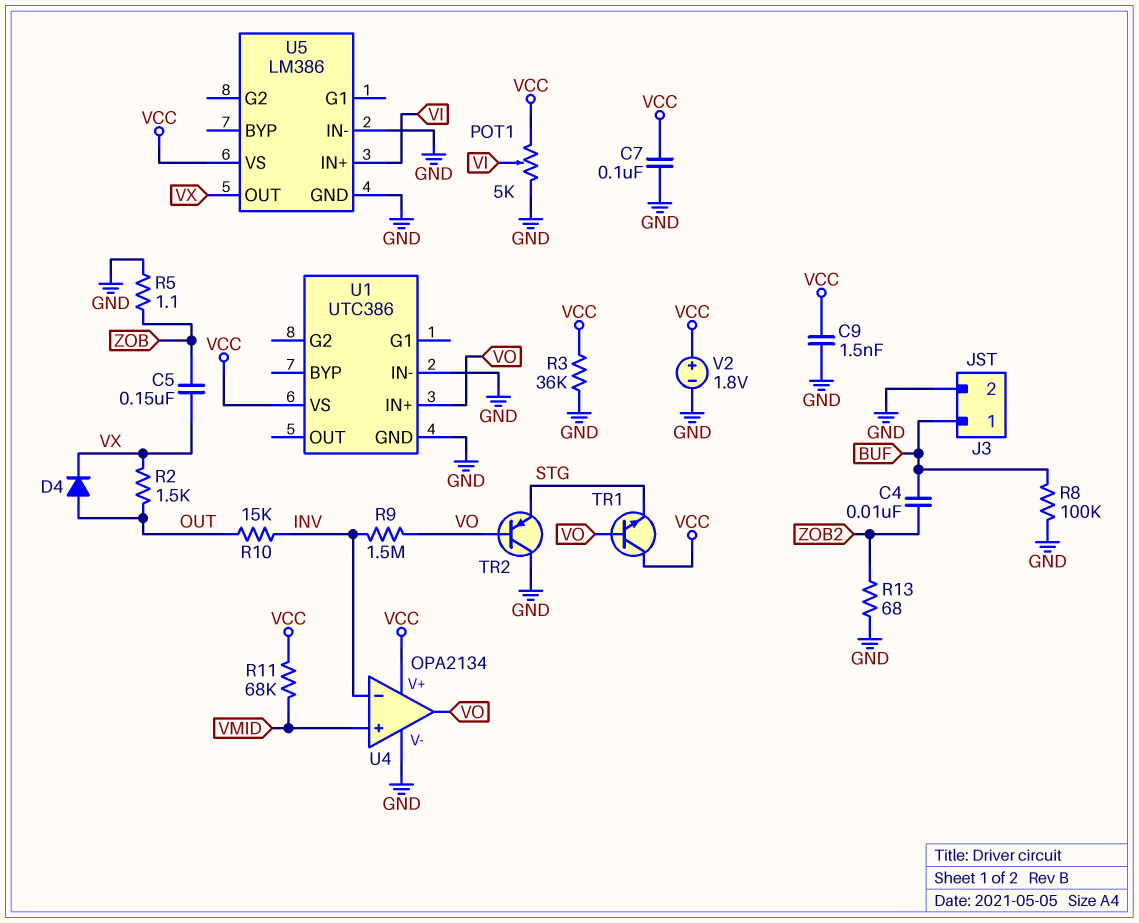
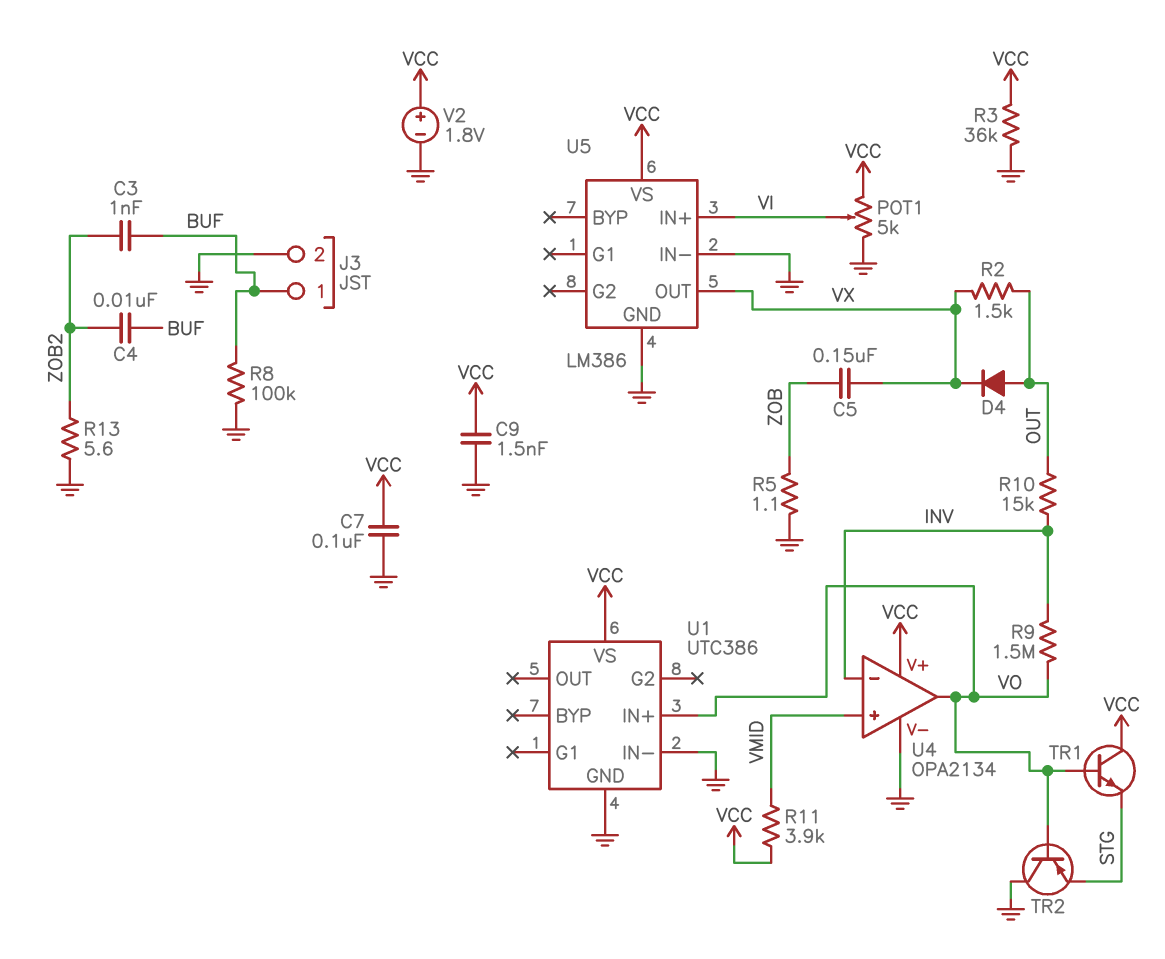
C3: none -> 1nF (BUF, ZOB2)
R11: 68k (VCC, VMID) -> 3.9k (VCC, VMID)
R13: 68 (GND, ZOB2) -> 5.6 (GND, ZOB2)

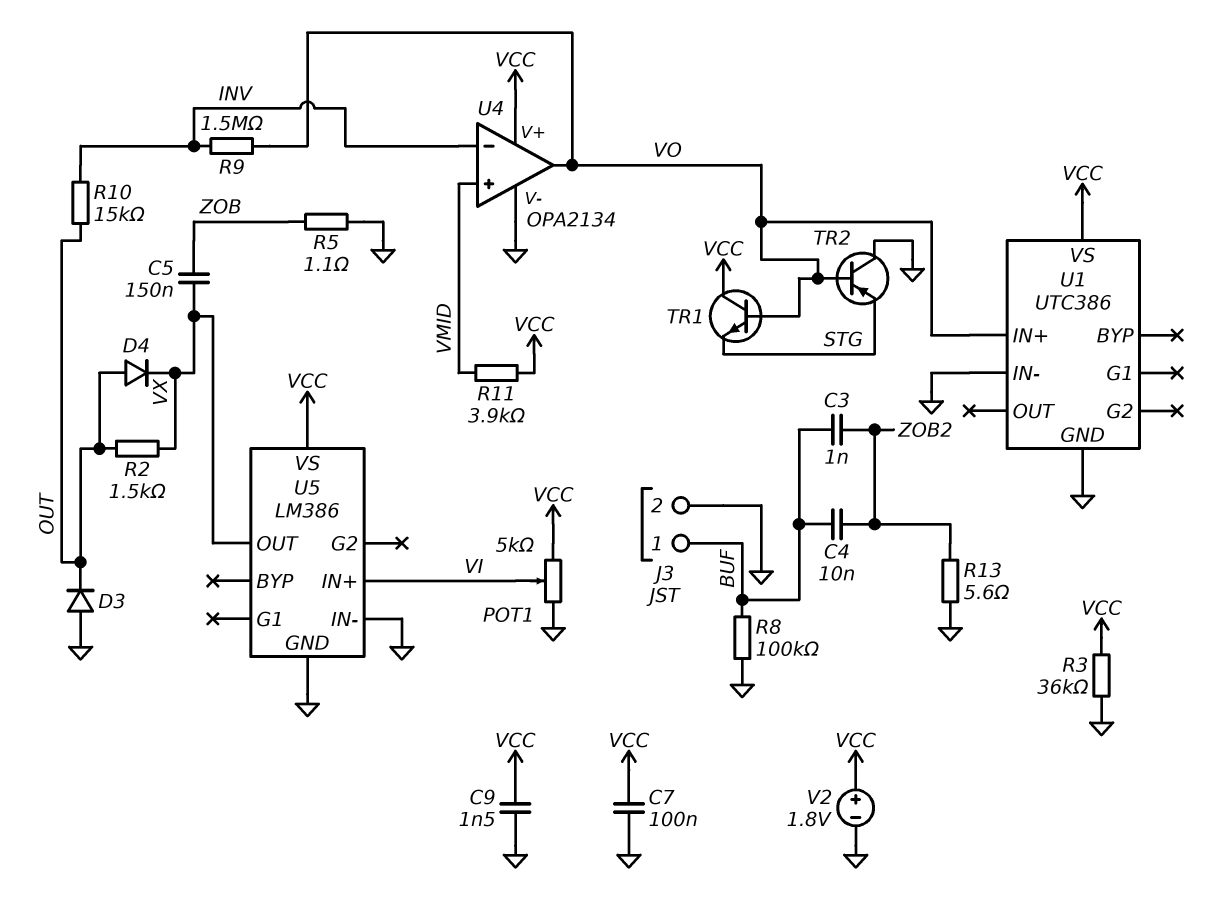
D3: none -> diode (A GND, K OUT)

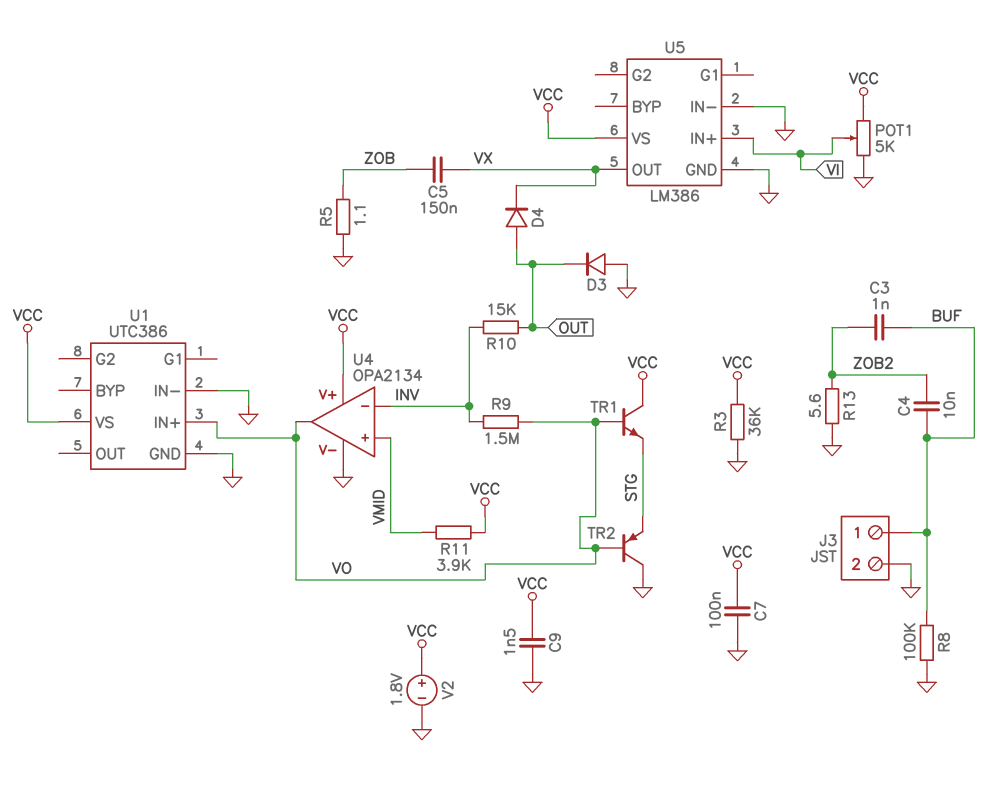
R2: 1.5k (OUT, VX) -> none

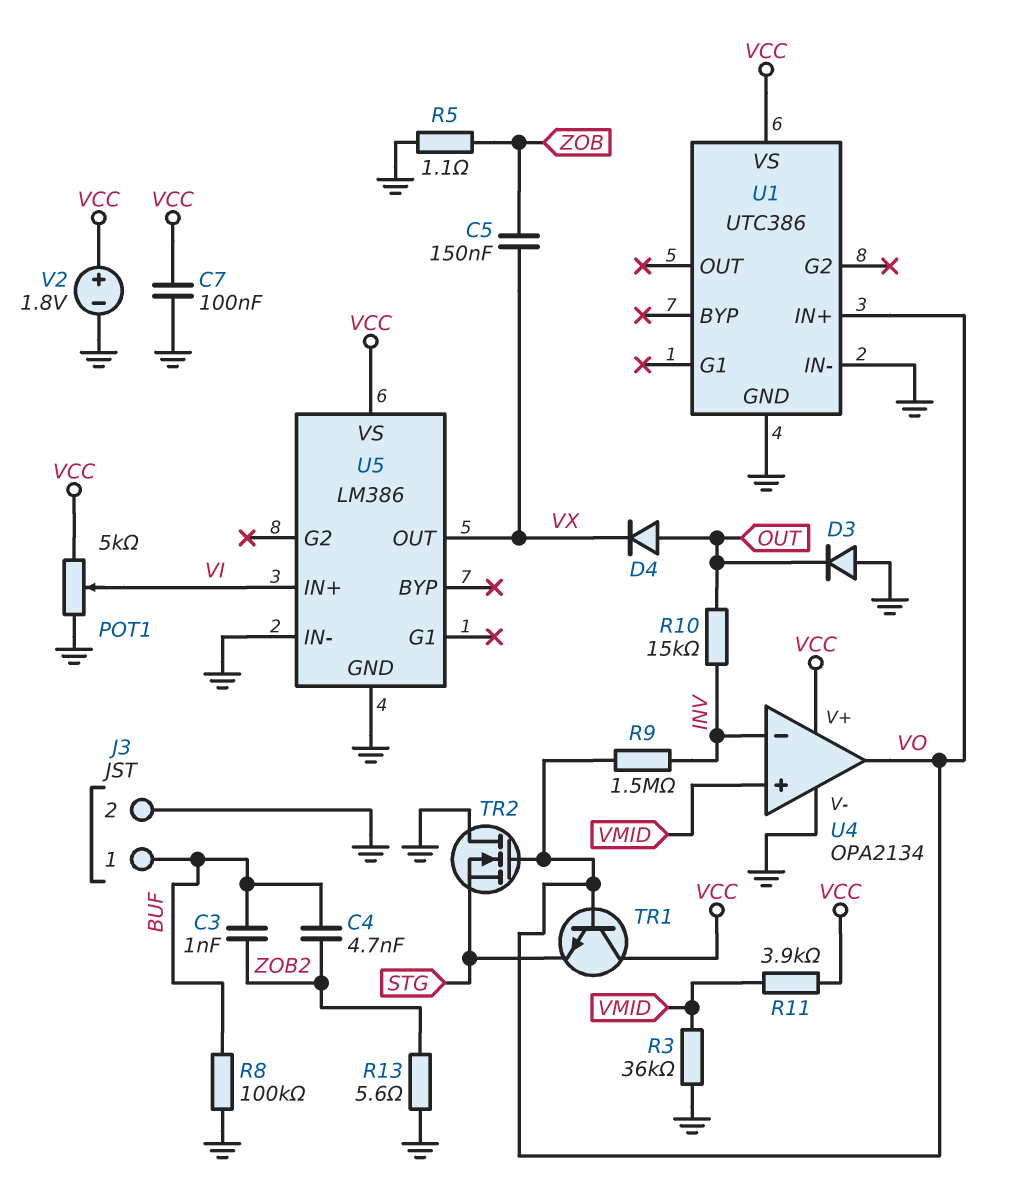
C4: 10nF (BUF, ZOB2) -> 4.7nF (BUF, ZOB2)
C9: 1.5nF (GND, VCC) -> none
R3: 36k (GND, VCC) -> 36k (GND, VMID)
TR2: PNP (B VO, C GND, E STG) -> NMOS (G VO, D GND, S STG)

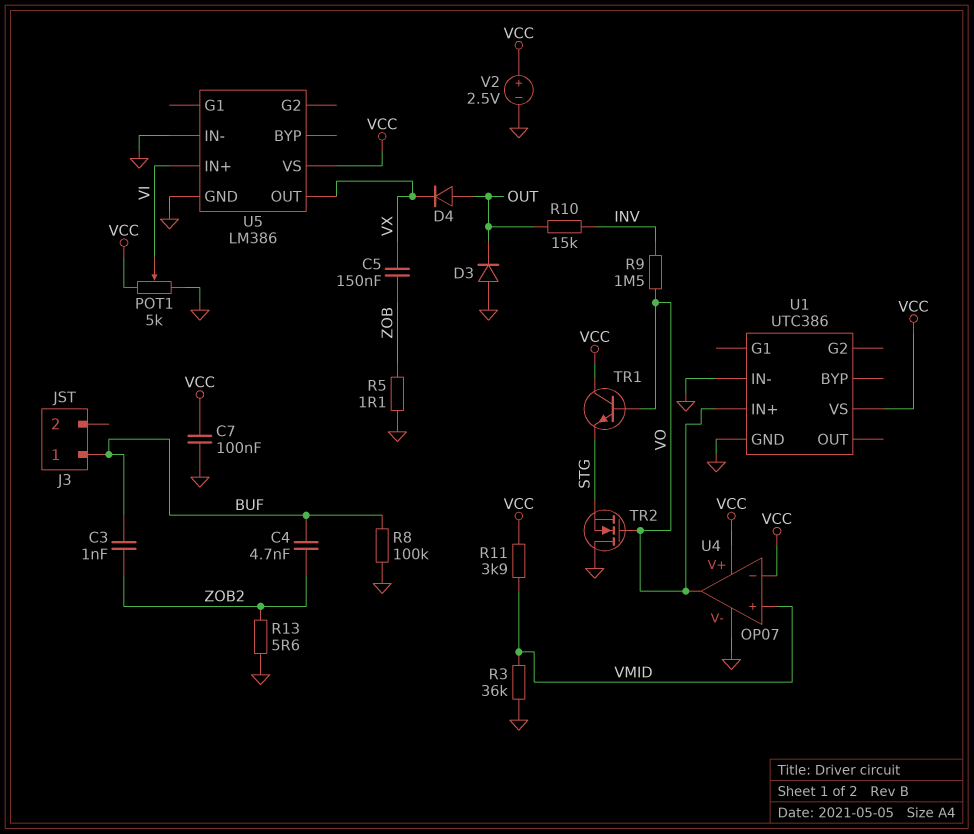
J3 pin 2: GND -> none
U4: OPA2134 -> OP07
U4 pin in-: INV -> VCC
V2: 1.8V (plus VCC, minus GND) -> 2.5V (plus VCC, minus GND)

